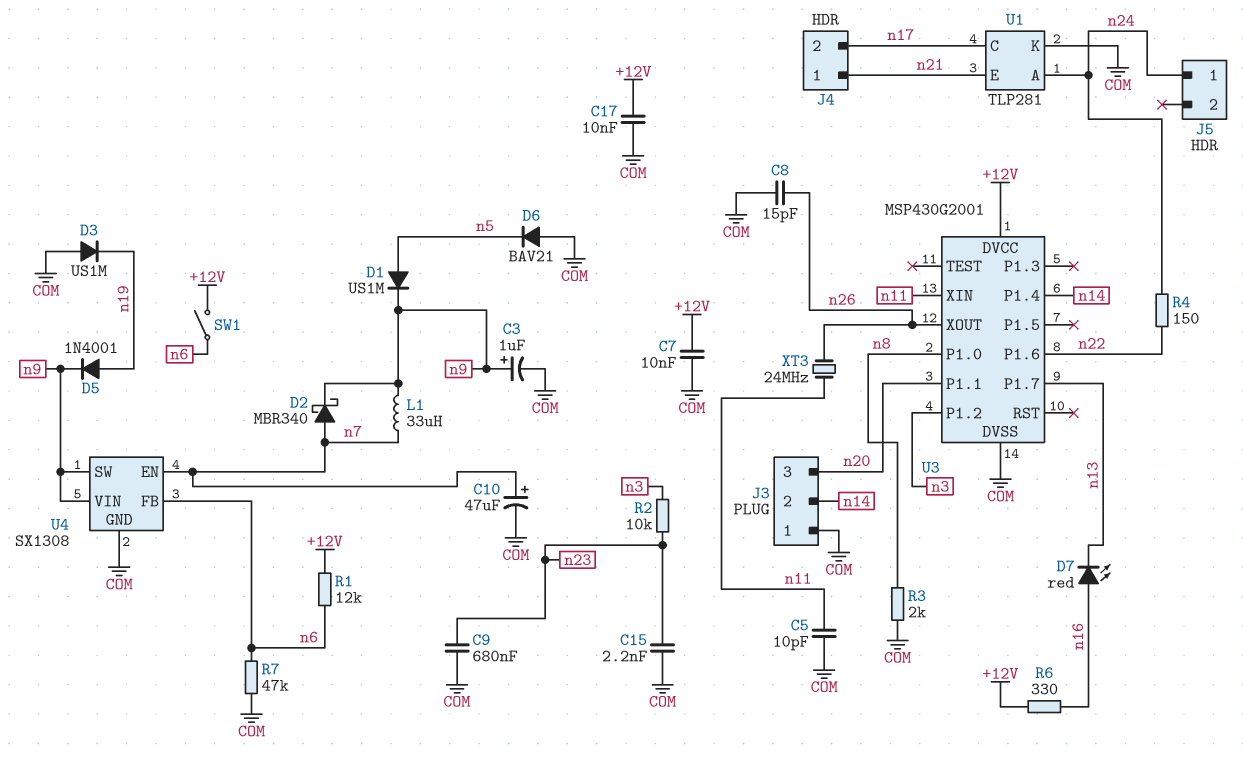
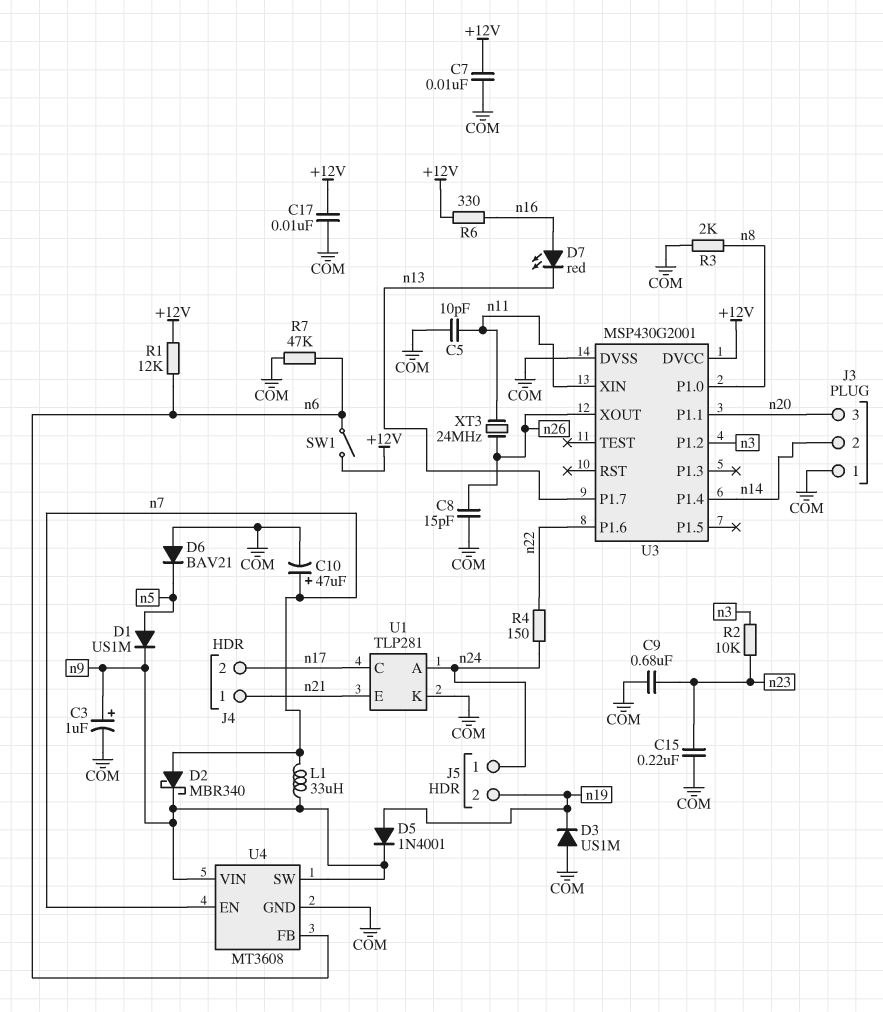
C15: 2.2nF (COM, n23) -> 220nF (COM, n23)
J5 pin 2: none -> n19
U4: SX1308 -> MT3608

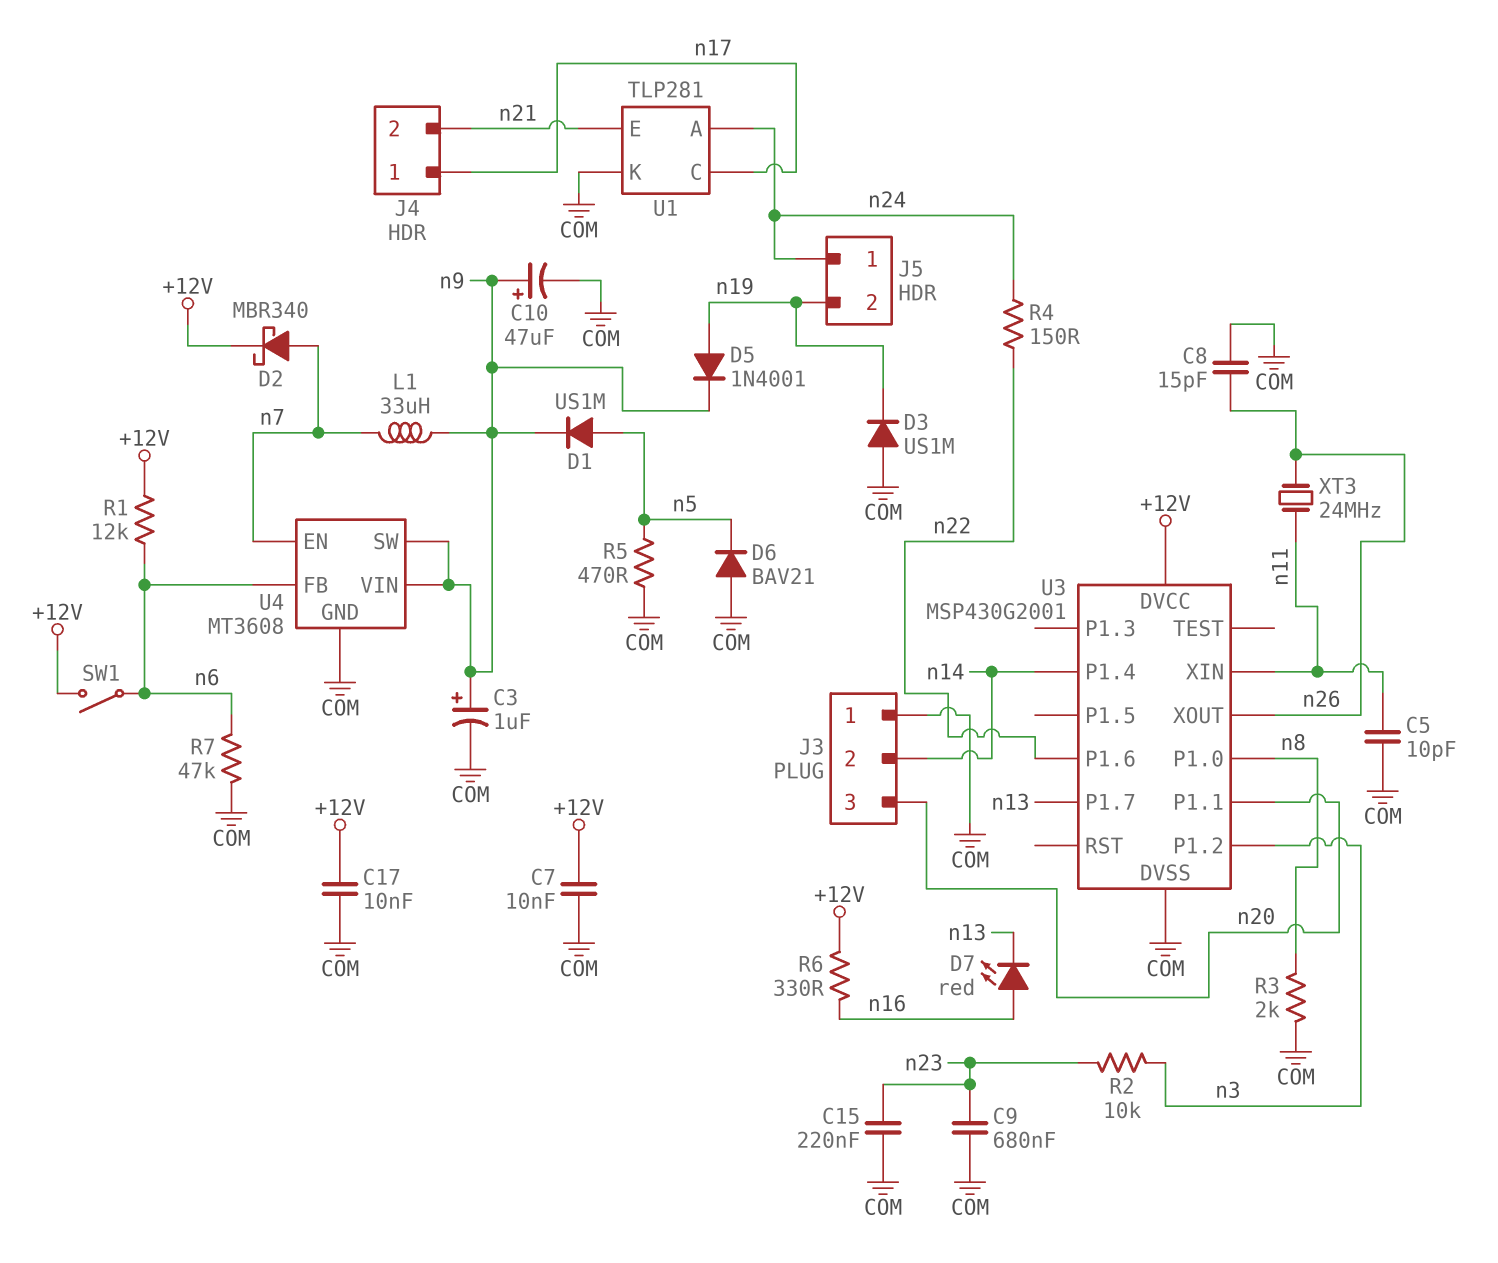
C10: 47uF (plus n7, minus COM) -> 47uF (plus n9, minus COM)
D2: schottky MBR340 (A n7, K n9) -> schottky MBR340 (A n7, K +12V)
J4 pin 1: n21 -> n17
J4 pin 2: n17 -> n21
R5: none -> 470 (COM, n5)

